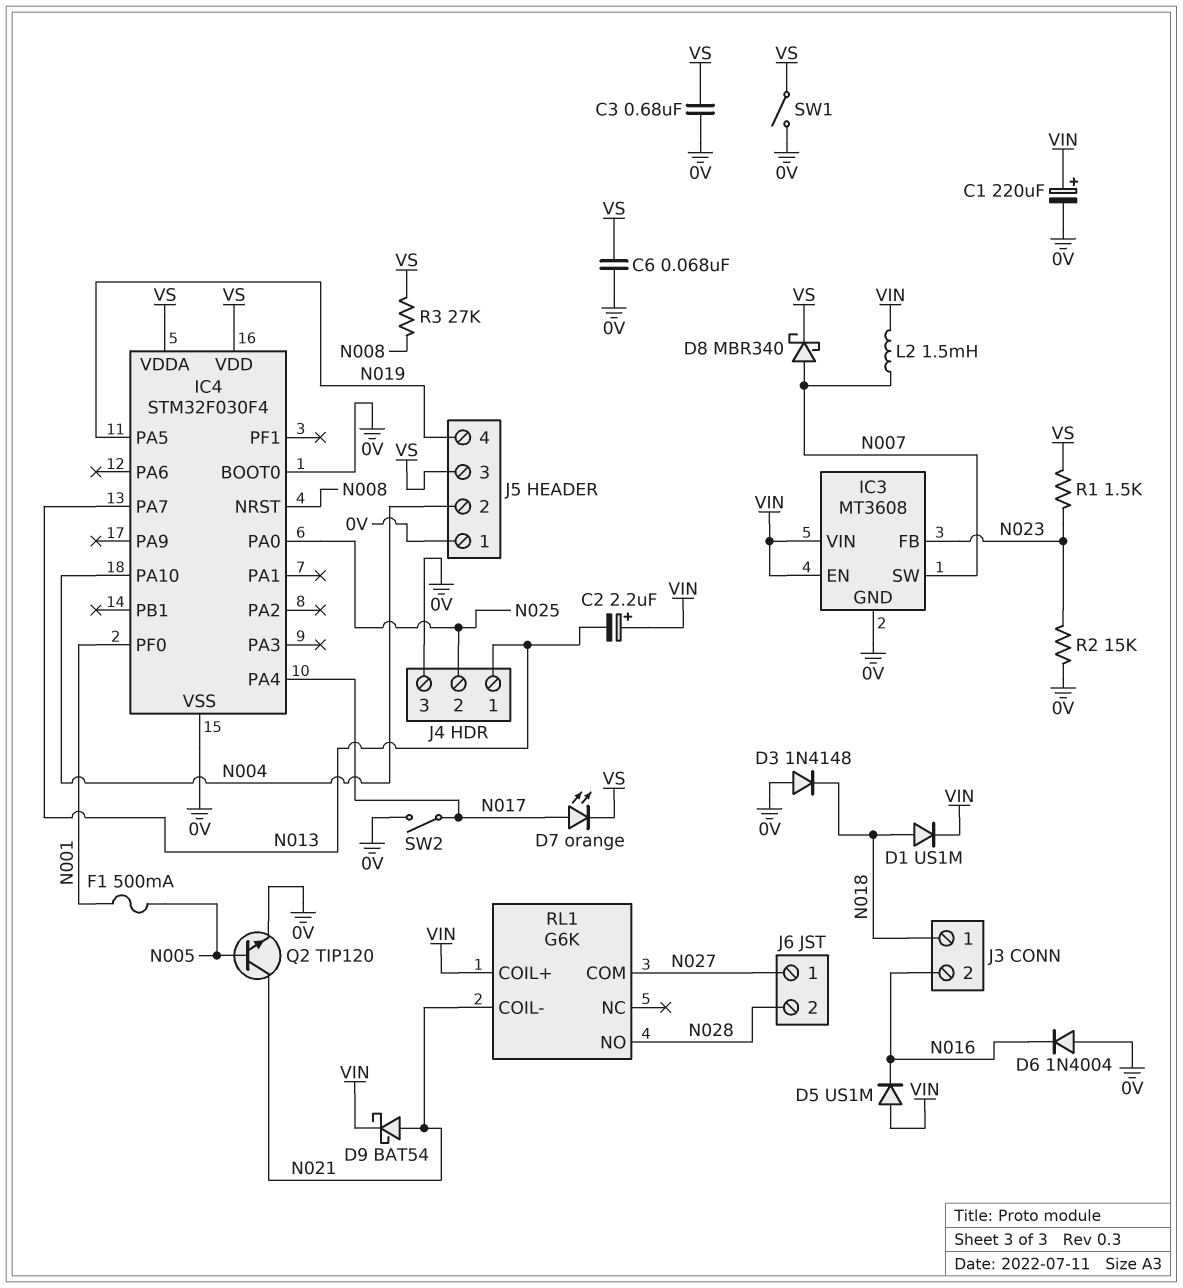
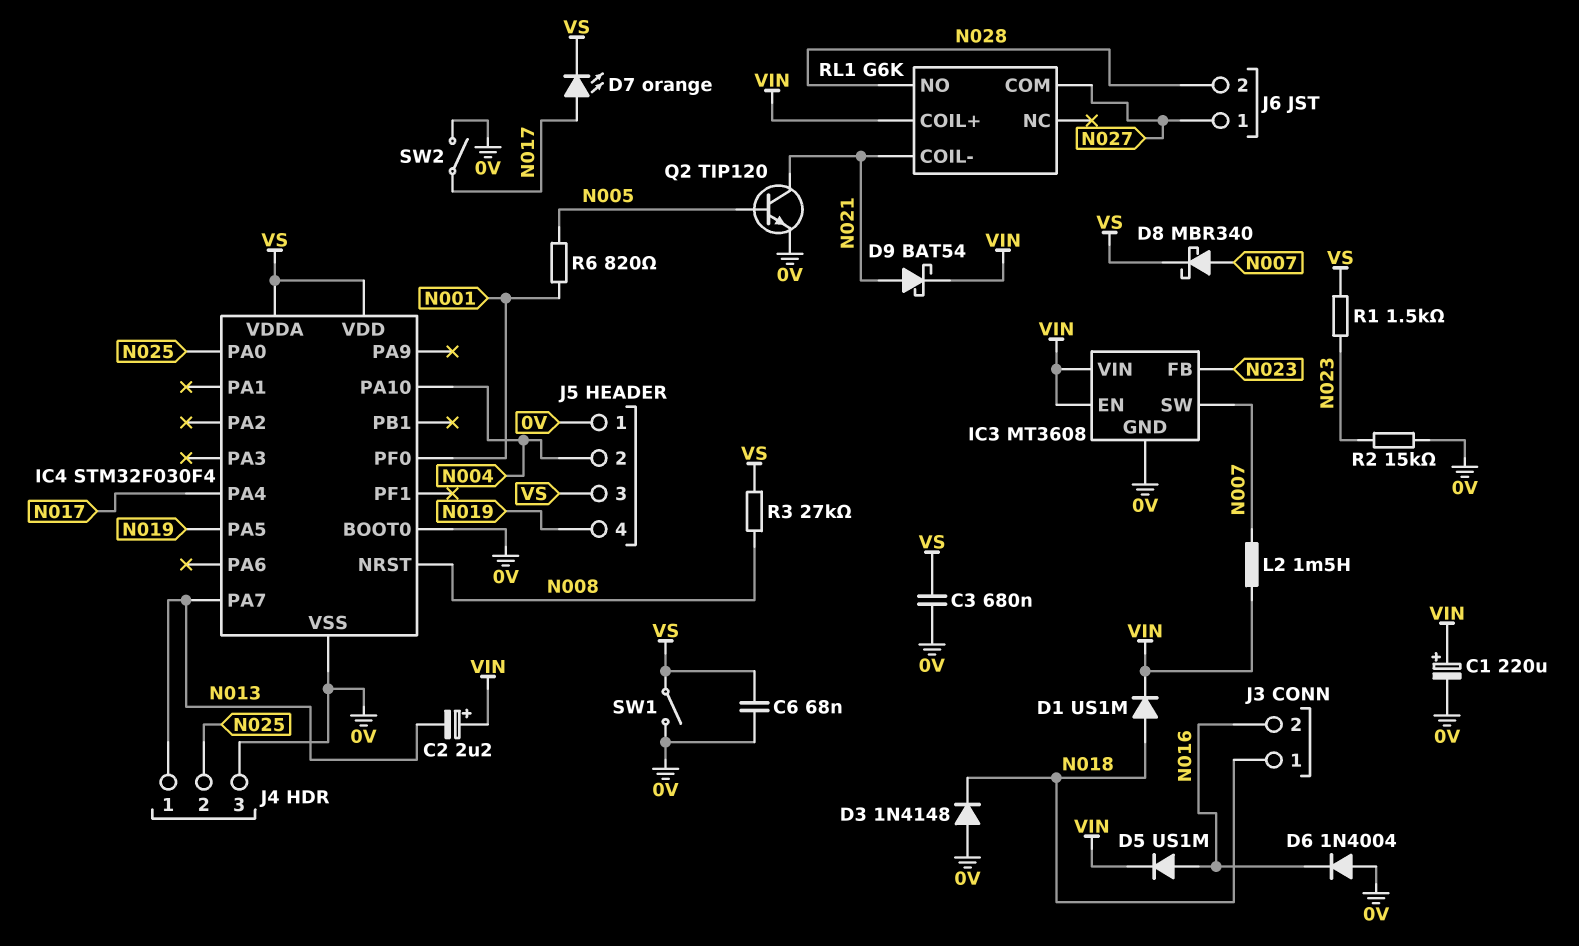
D5: diode US1M (A VIN, K N016) -> diode US1M (A N016, K VIN)
F1: 500mA (N001, N005) -> none
R6: none -> 820 (N001, N005)

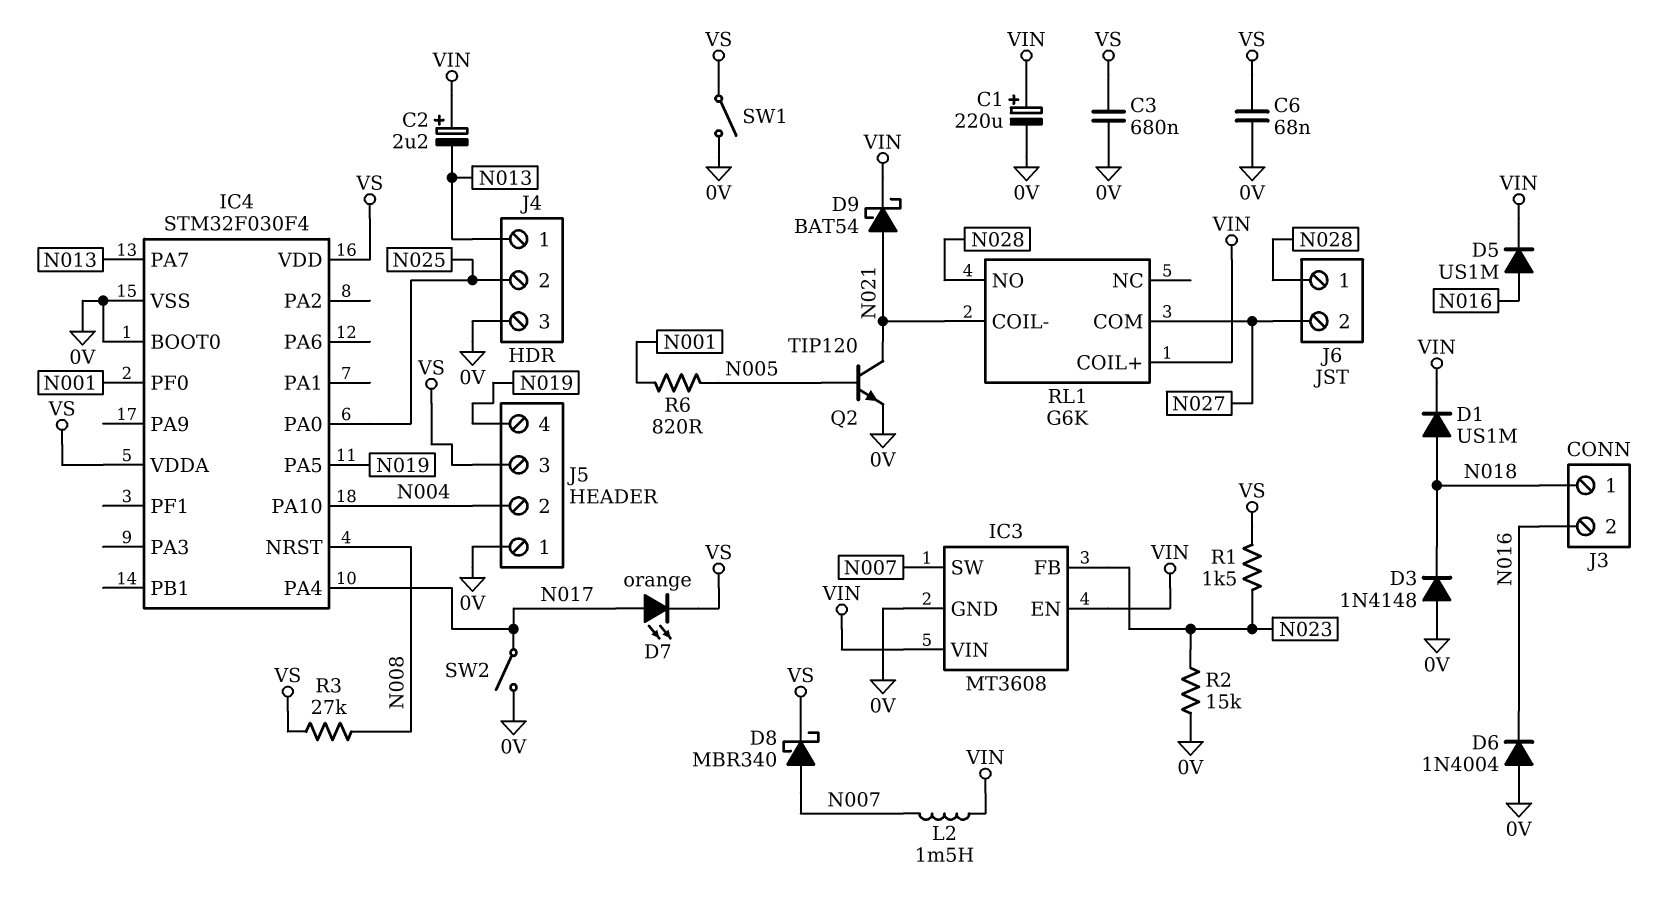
J6 pin 1: N027 -> N028
J6 pin 2: N028 -> N027

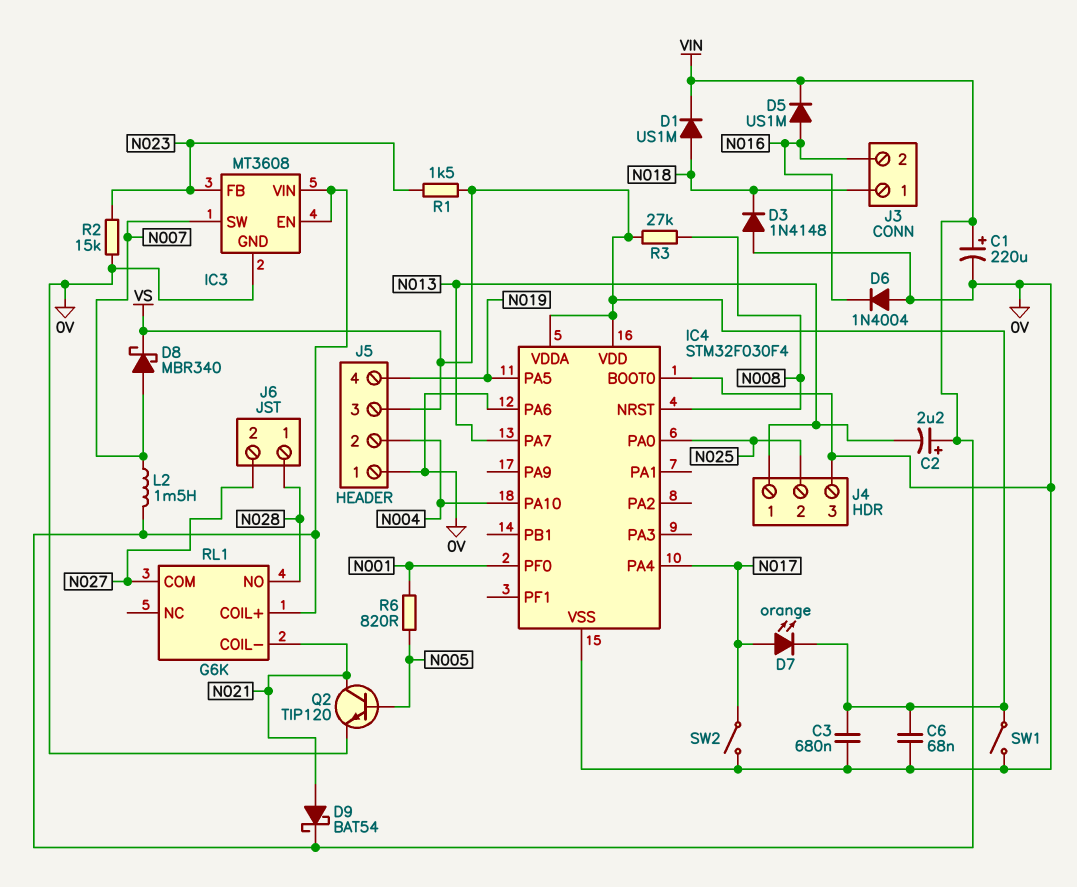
IC4 pin PA6: none -> 0V

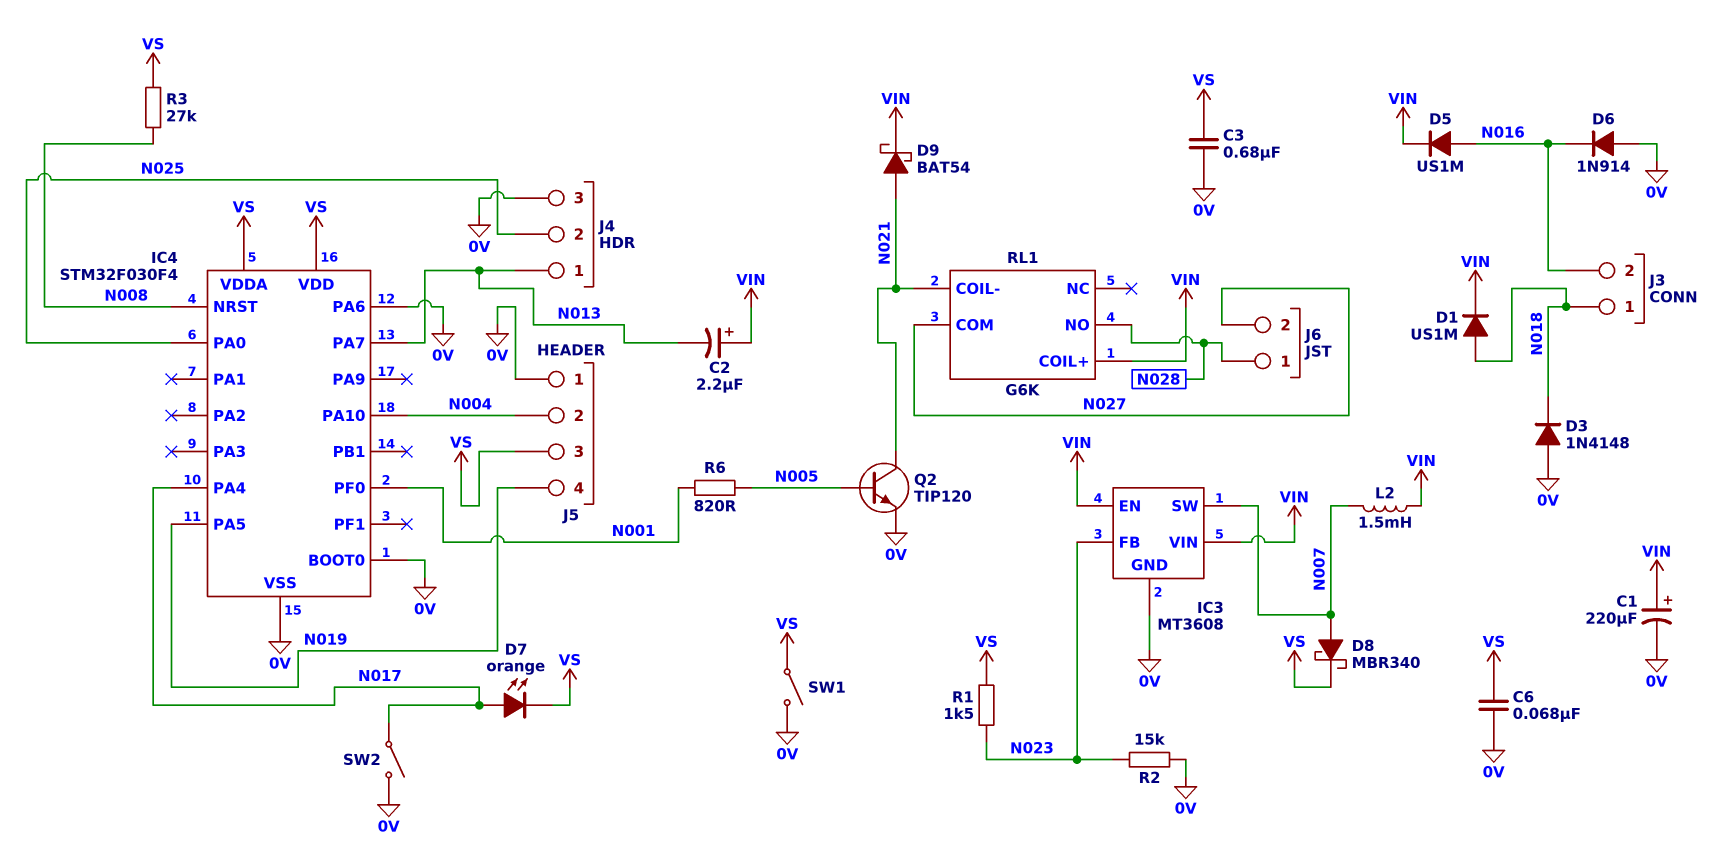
D6: diode 1N4004 (A 0V, K N016) -> diode 1N914 (A 0V, K N016)

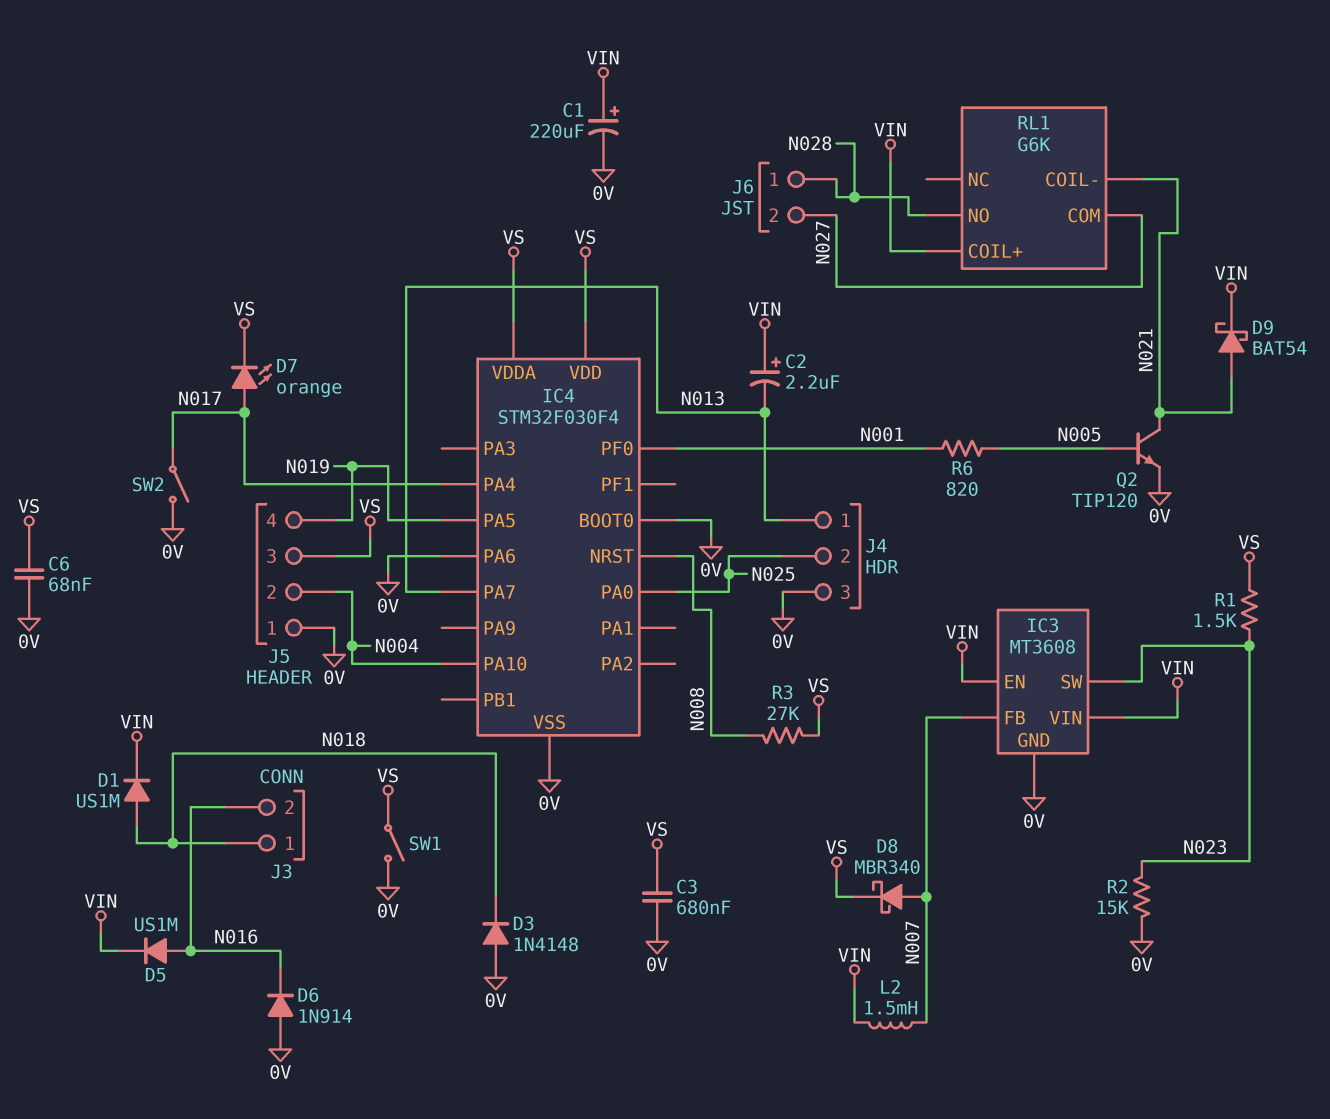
IC3 pin FB: N023 -> N007
IC3 pin SW: N007 -> N023

